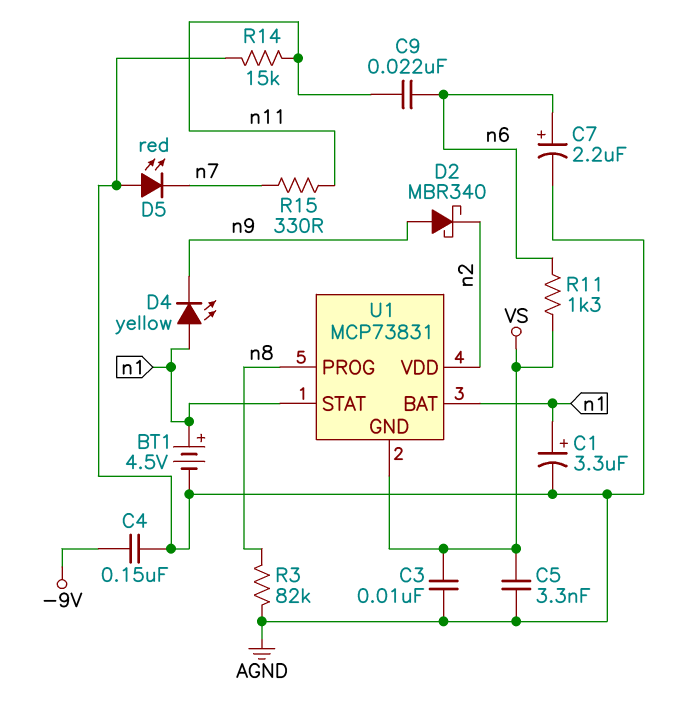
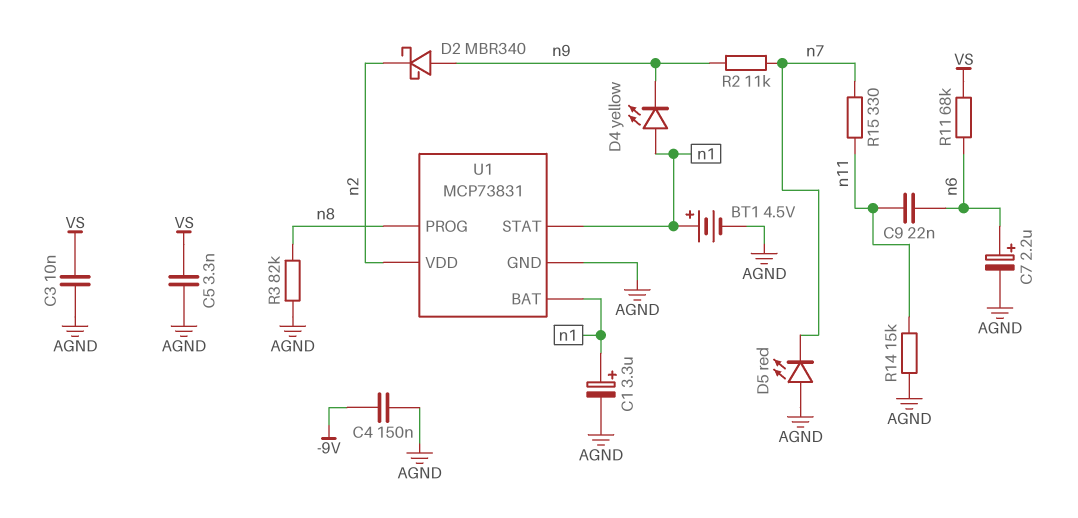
R2: none -> 11k (n7, n9)
R11: 1.3k (VS, n6) -> 68k (VS, n6)
U1 pin GND: VS -> AGND

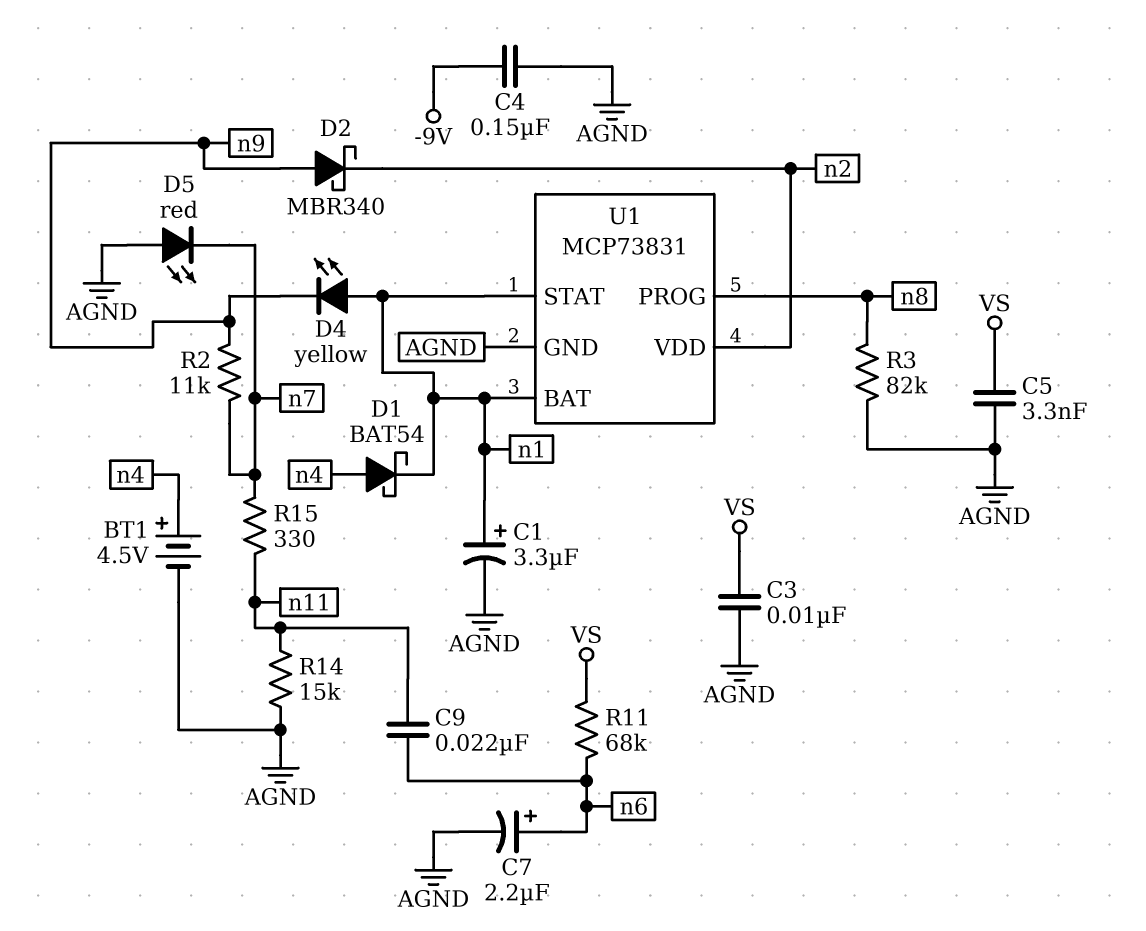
BT1: 4.5V (plus n1, minus AGND) -> 4.5V (plus n4, minus AGND)
D1: none -> schottky BAT54 (A n4, K n1)

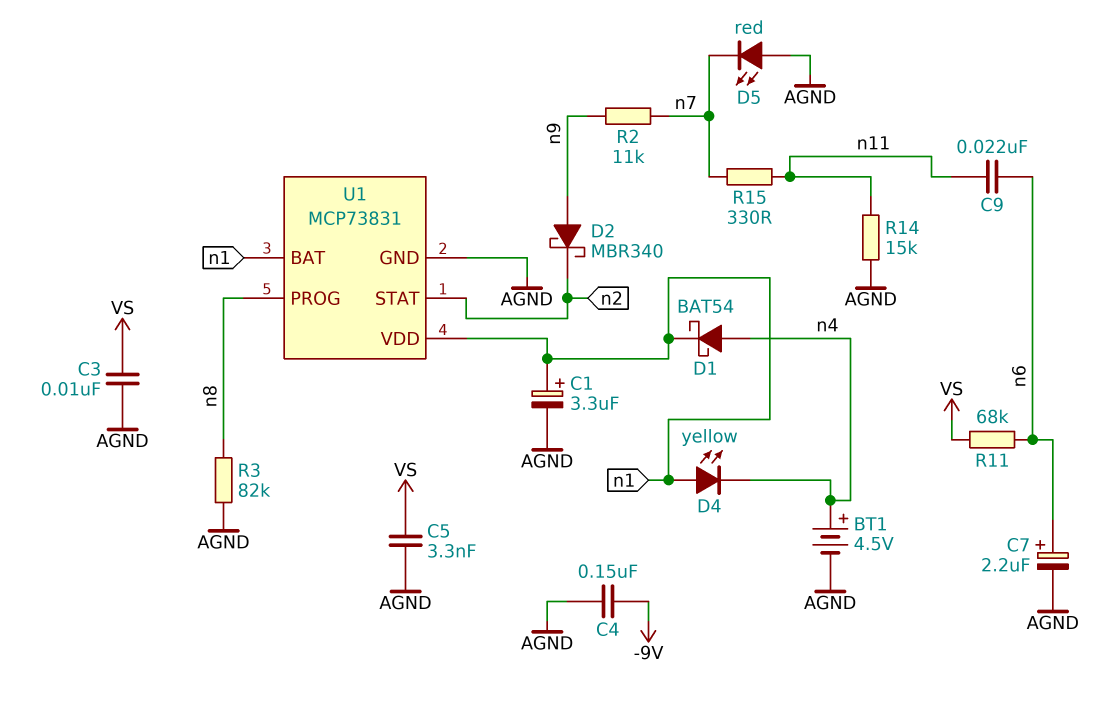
D4: LED yellow (A n1, K n9) -> LED yellow (A n1, K n4)
U1 pin STAT: n1 -> n2
U1 pin VDD: n2 -> n1

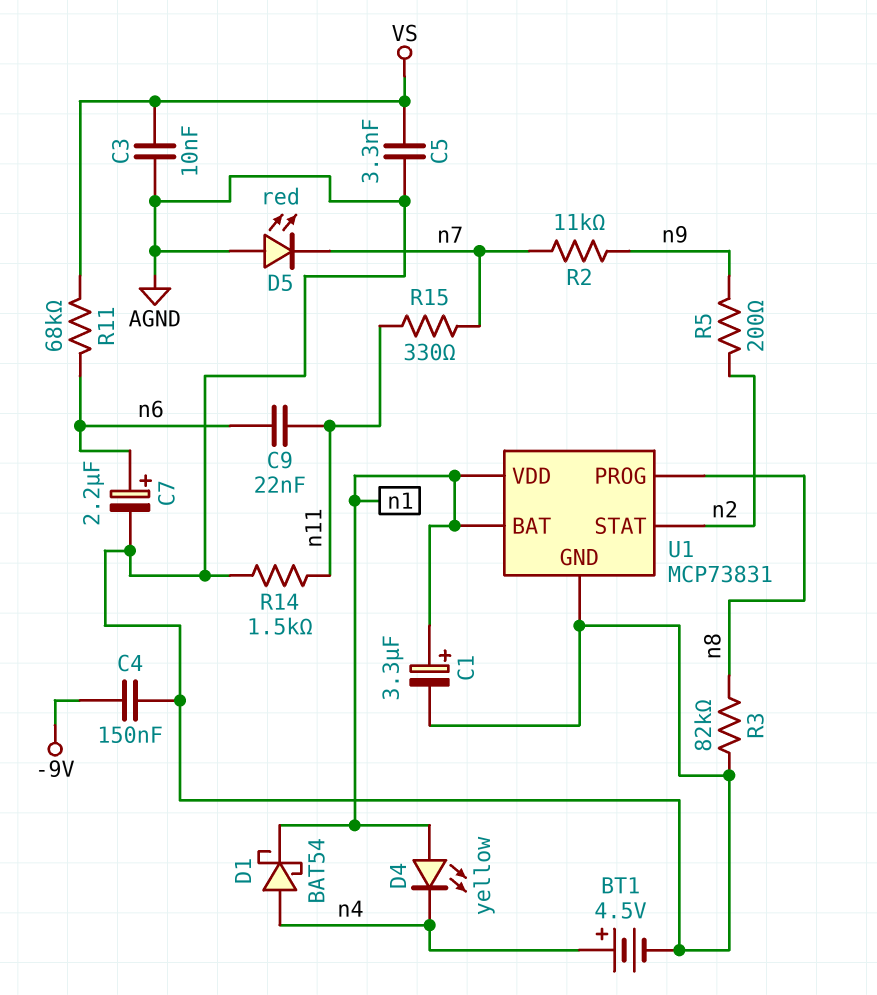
D2: schottky MBR340 (A n9, K n2) -> none
R5: none -> 200 (n2, n9)
R14: 15k (AGND, n11) -> 1.5k (AGND, n11)

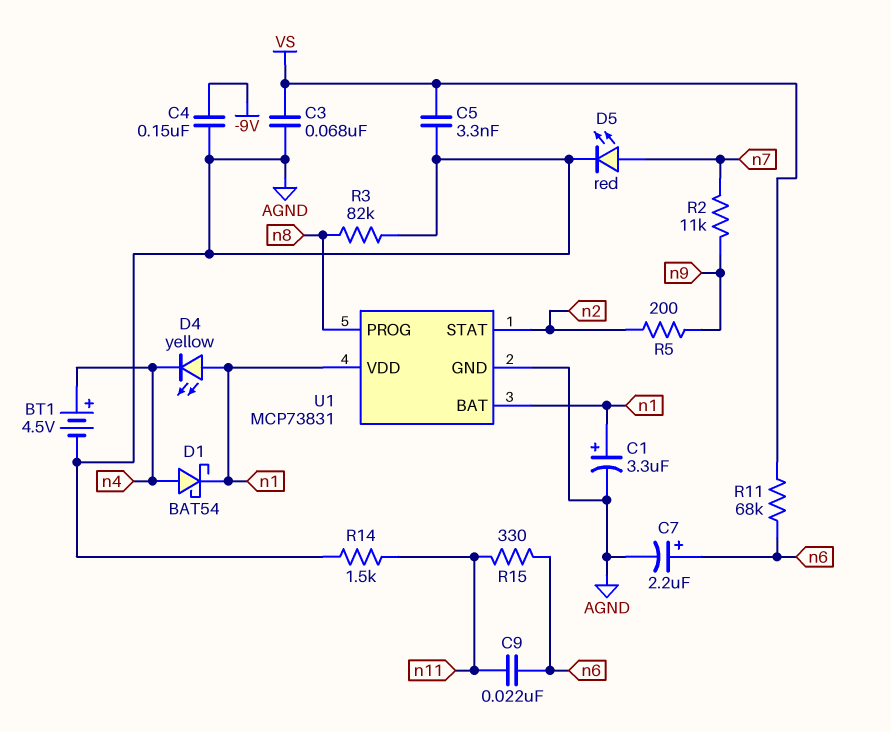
C3: 10nF (AGND, VS) -> 68nF (AGND, VS)
D5: LED red (A AGND, K n7) -> LED red (A n7, K AGND)
R15: 330 (n7, n11) -> 330 (n6, n11)

